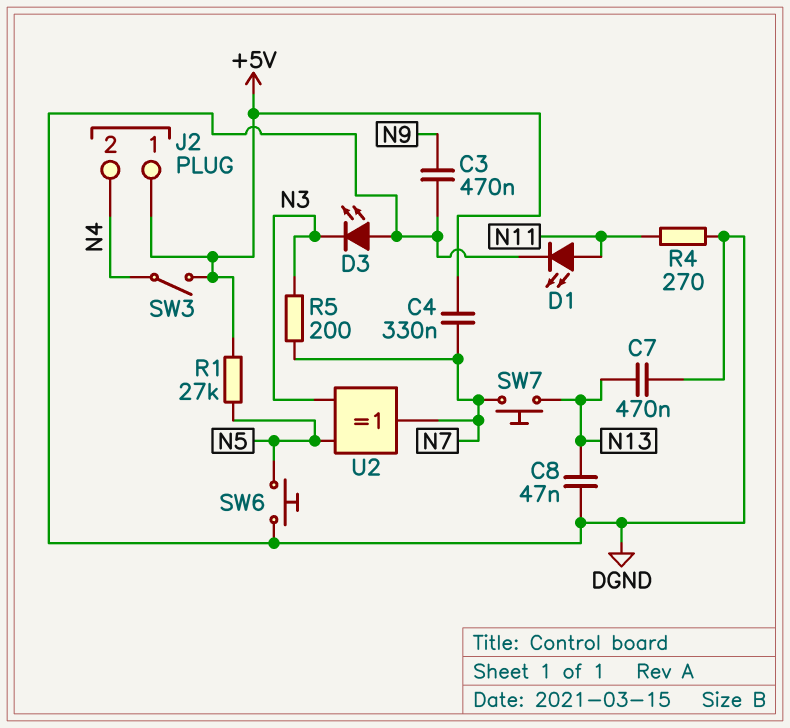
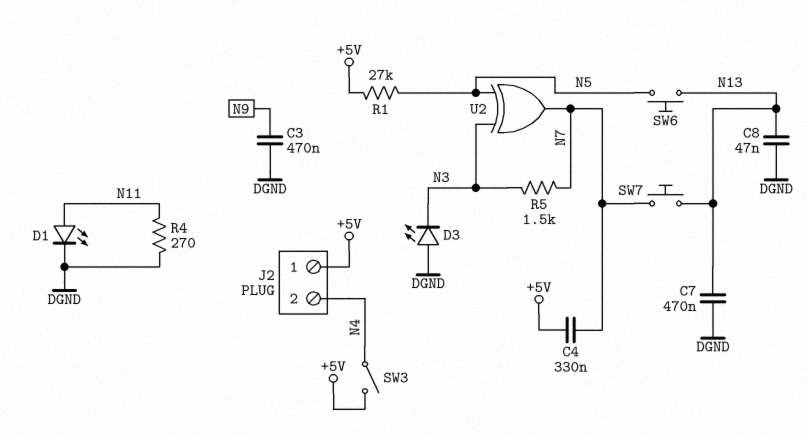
R5: 200 (N3, N7) -> 1.5k (N3, N7)
SW6: button (DGND, N5) -> button (N5, N13)

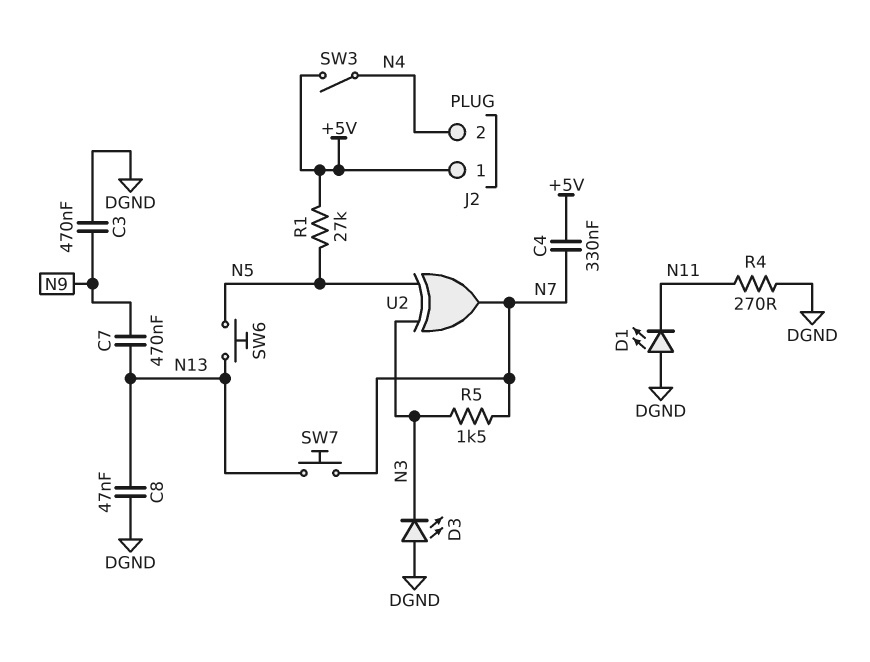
C7: 470nF (DGND, N13) -> 470nF (N9, N13)
D1: LED (A N11, K DGND) -> LED (A DGND, K N11)

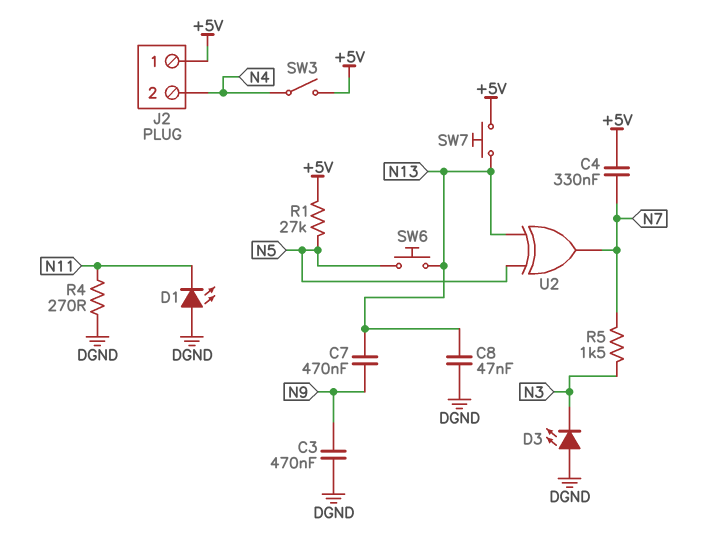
SW7: button (N7, N13) -> button (+5V, N13)
U2: XOR (in N3, in N5, out N7) -> XOR (in N5, in N13, out N7)

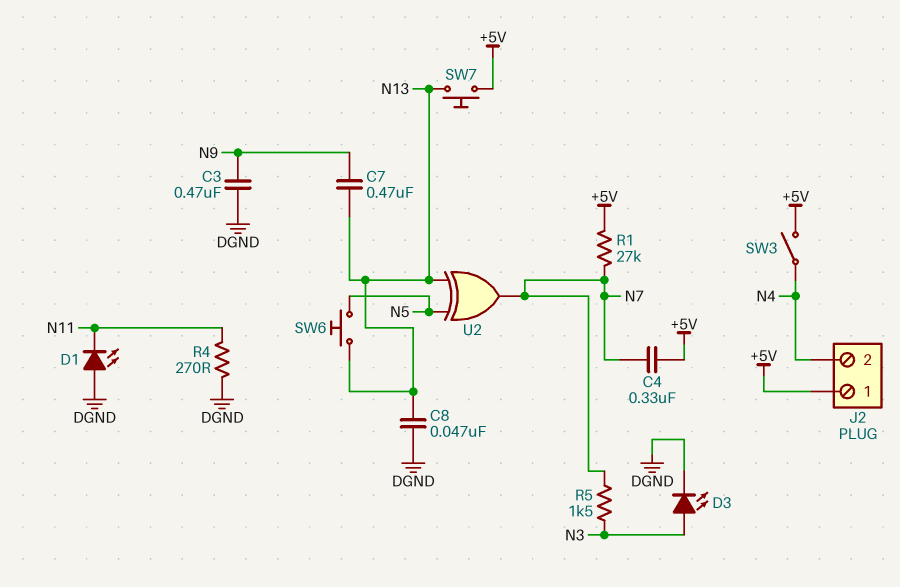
D3: LED (A DGND, K N3) -> LED (A N3, K DGND)
R1: 27k (+5V, N5) -> 27k (+5V, N7)

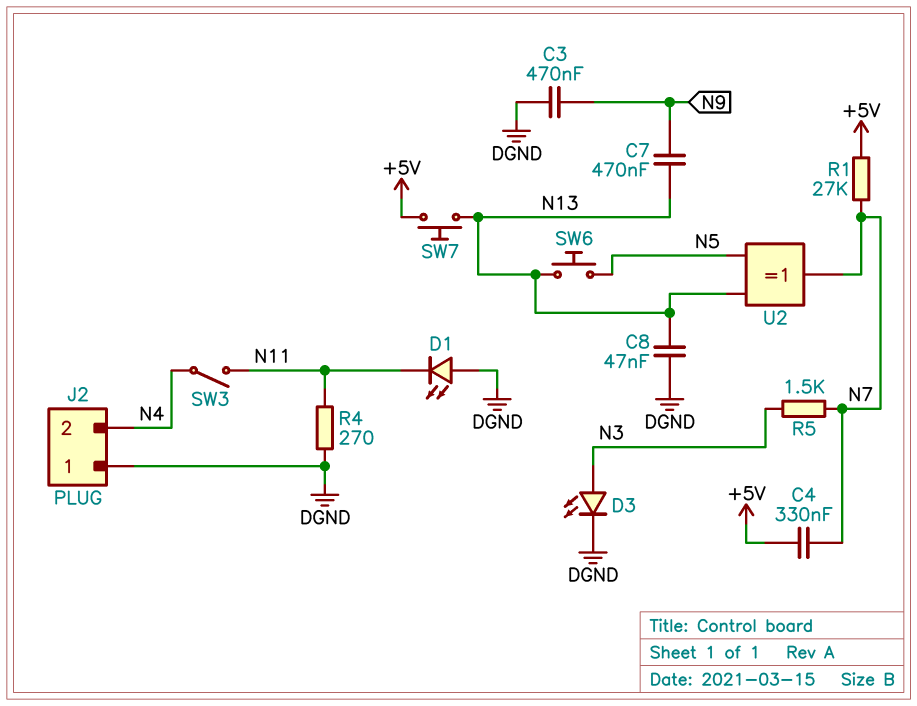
J2 pin 1: +5V -> DGND
SW3: switch (+5V, N4) -> switch (N4, N11)

